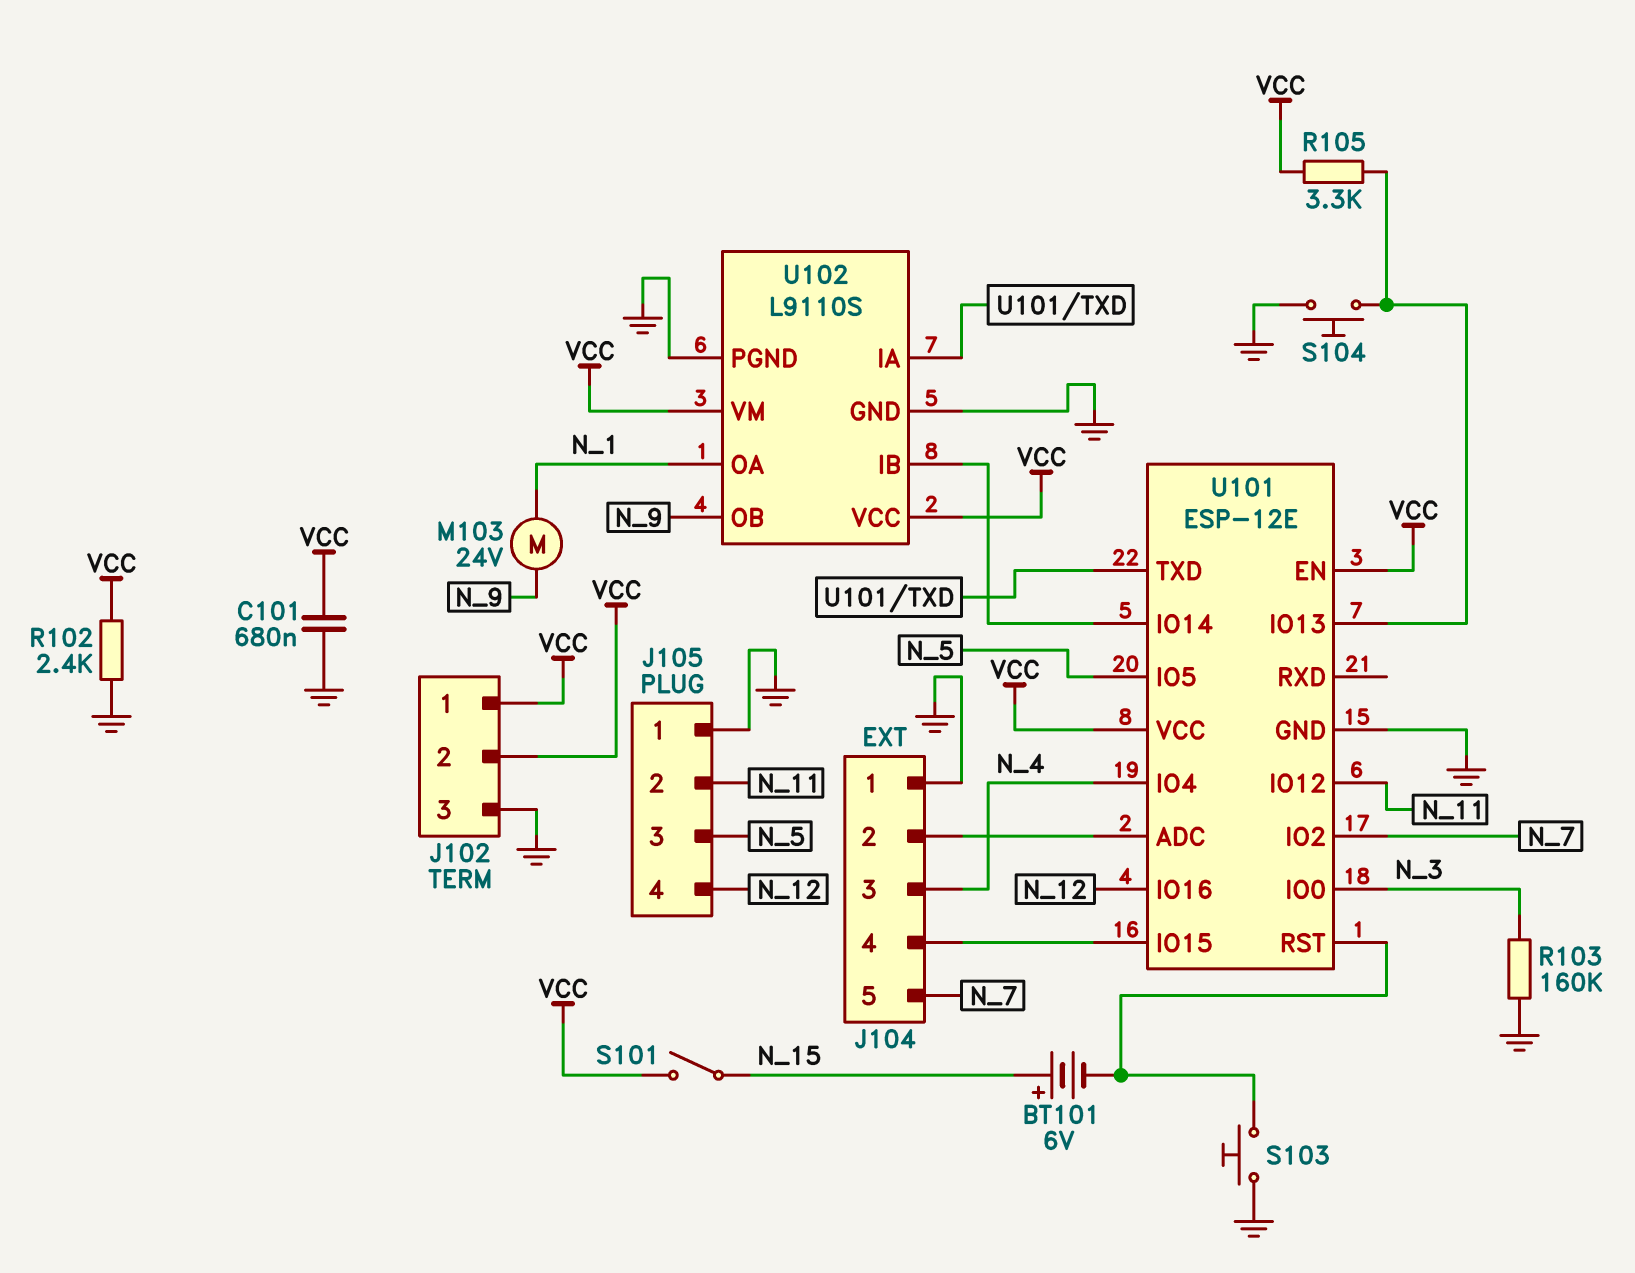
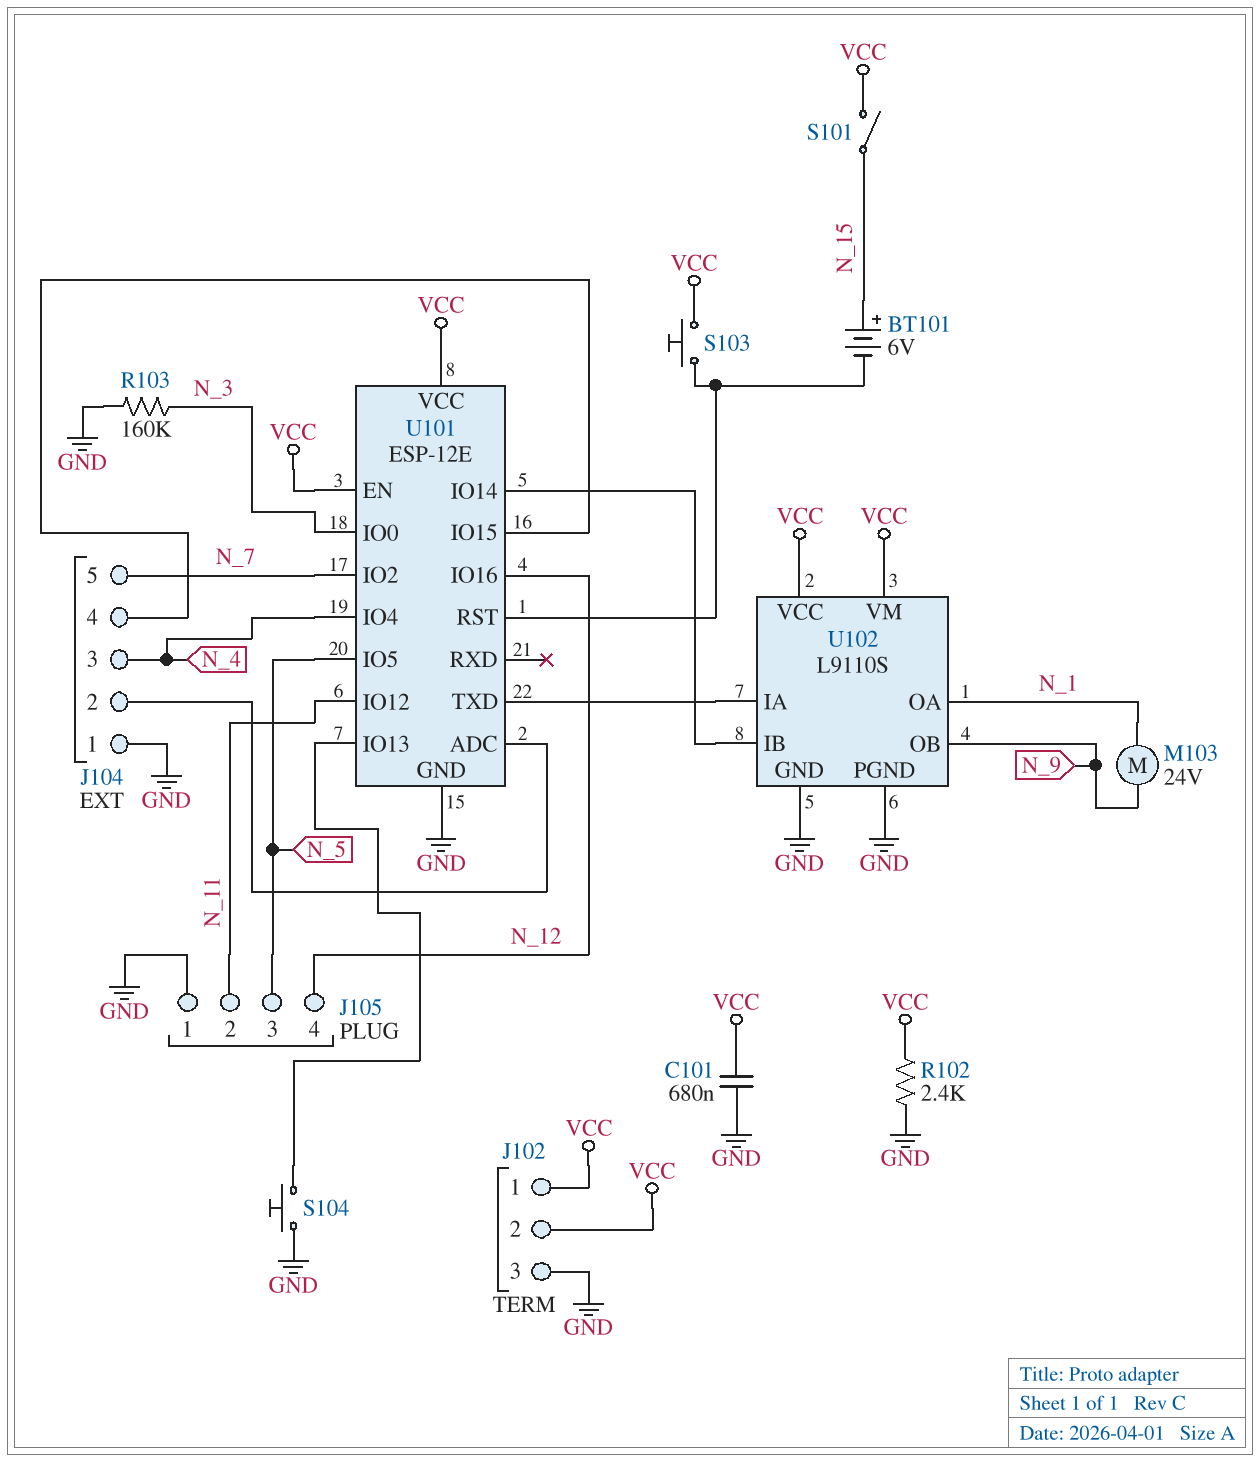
R105: 3.3k (U101/IO13, VCC) -> none
S103: button (GND, U101/RST) -> button (U101/RST, VCC)

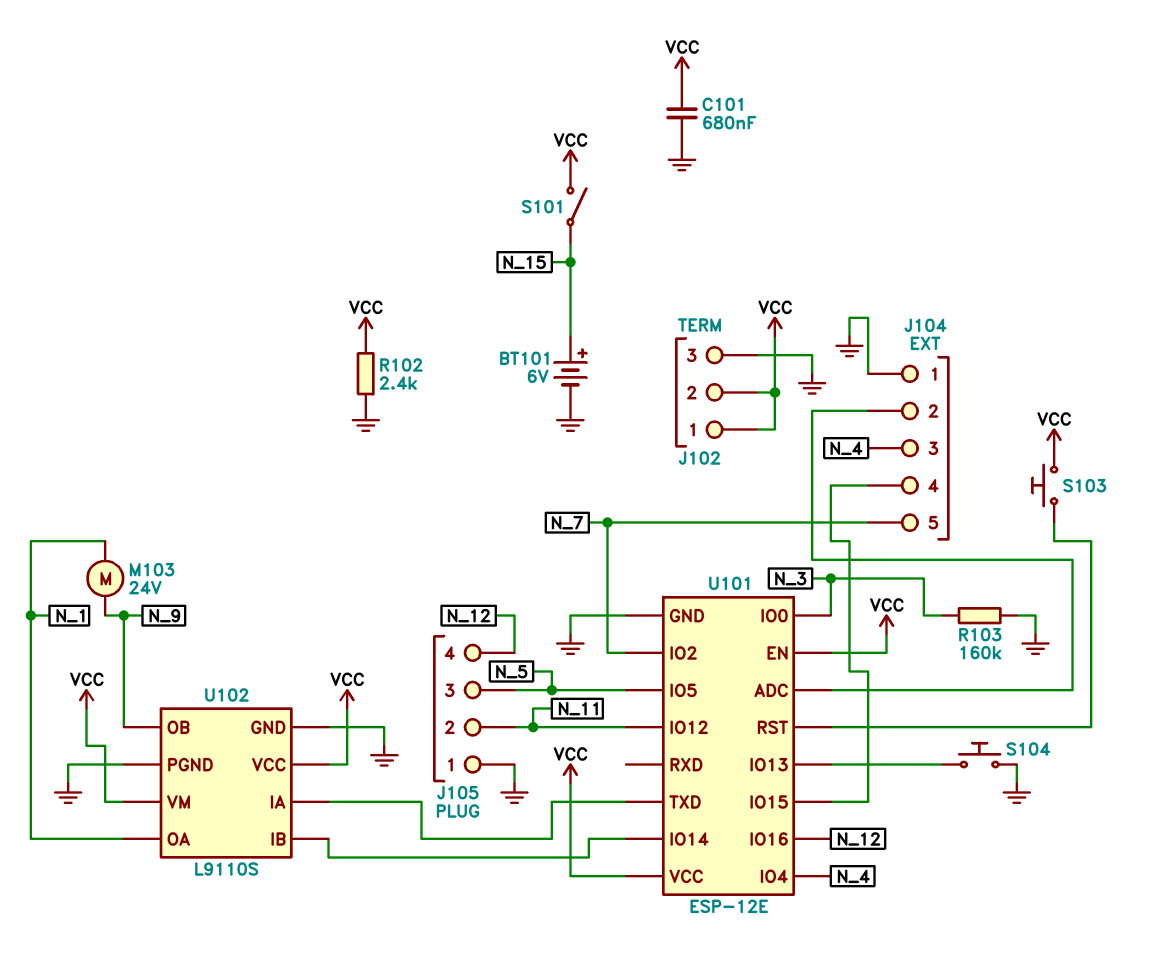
BT101: 6V (plus N_15, minus U101/RST) -> 6V (plus N_15, minus GND)

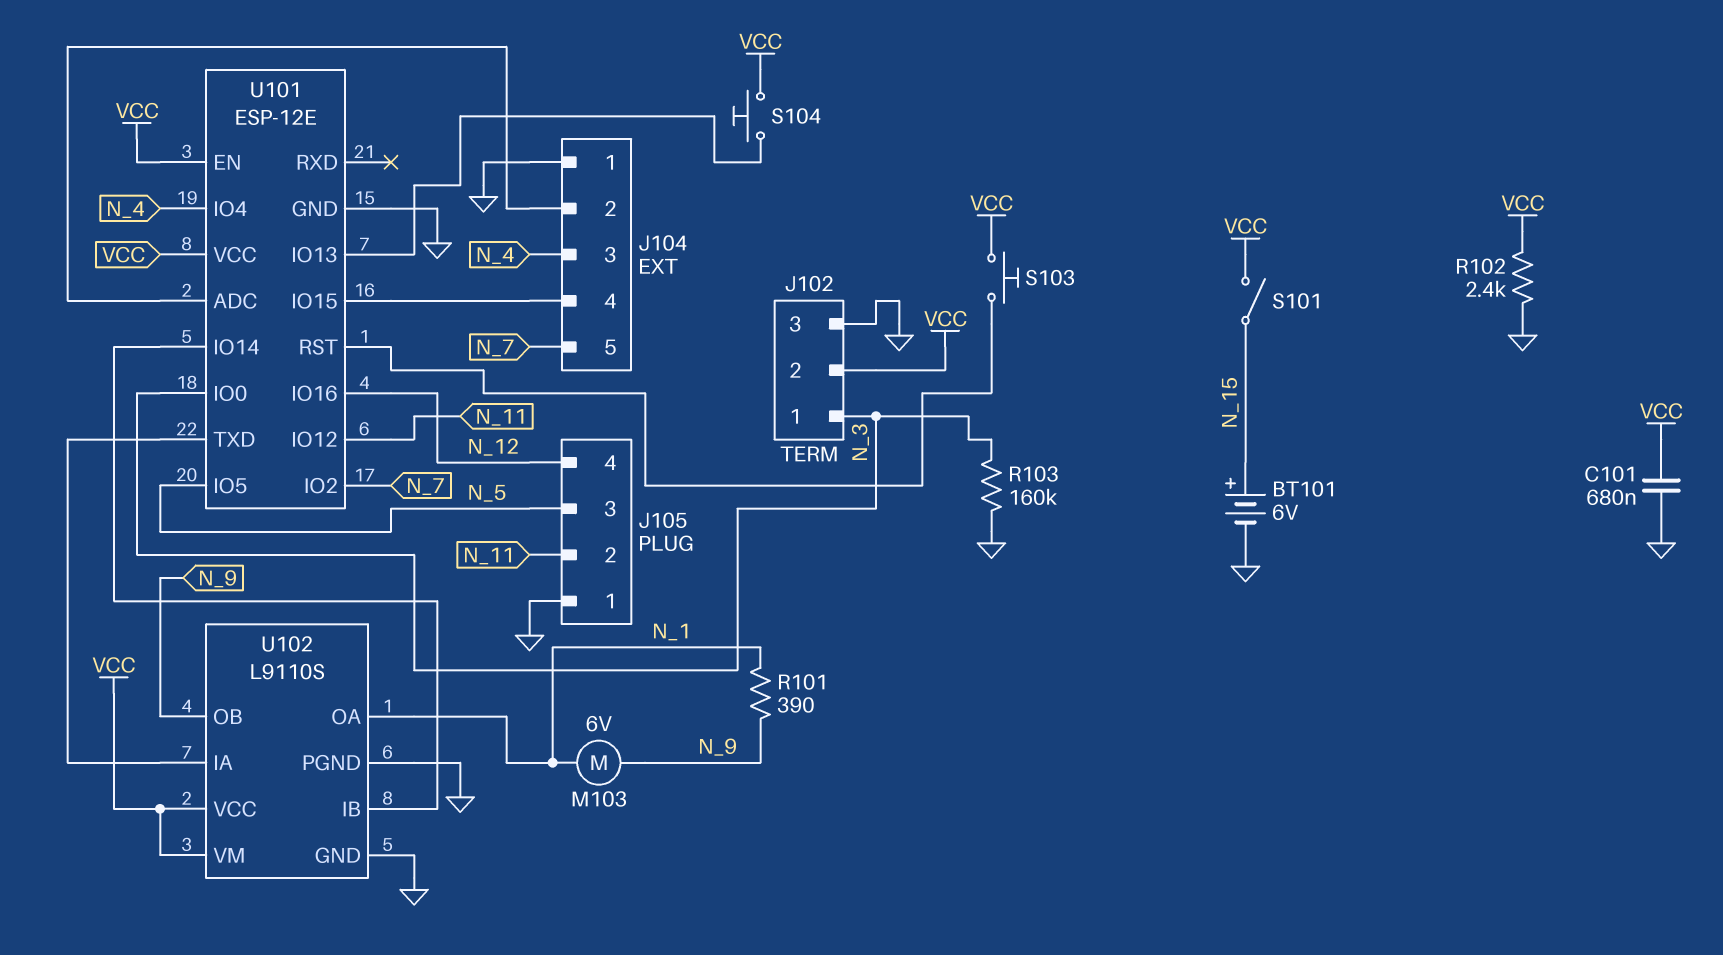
J102 pin 1: VCC -> N_3
M103: motor 24V (N_1, N_9) -> motor 6V (N_1, N_9)
R101: none -> 390 (N_1, N_9)
S104: button (GND, U101/IO13) -> button (U101/IO13, VCC)

